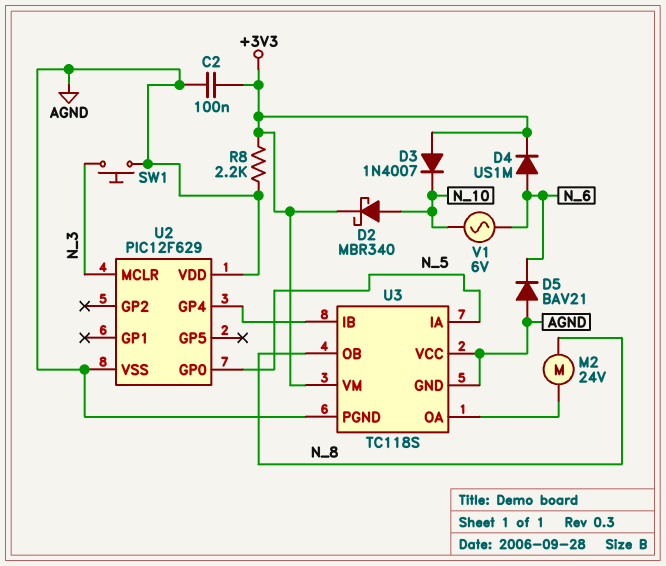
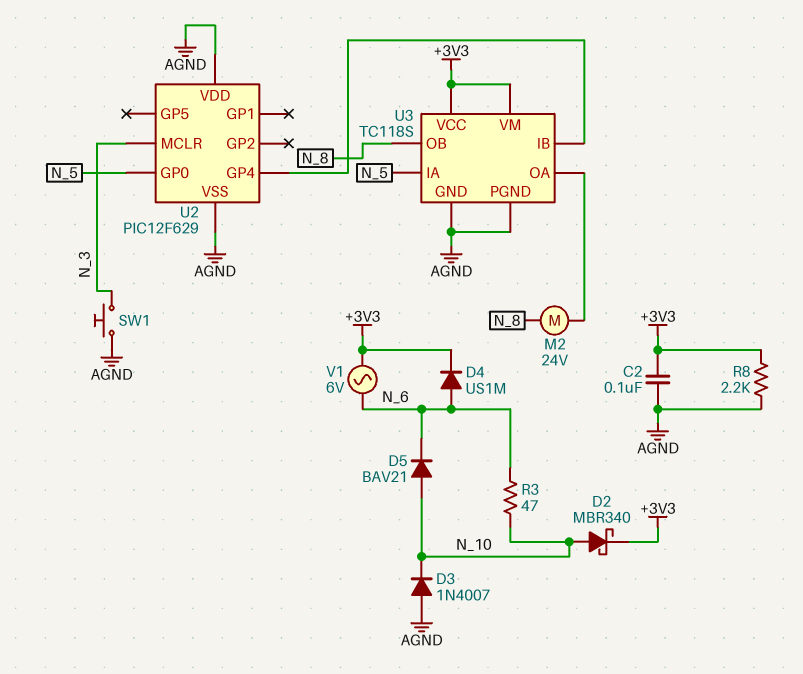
D3: diode 1N4007 (A +3V3, K N_10) -> diode 1N4007 (A AGND, K N_10)
D5: diode BAV21 (A AGND, K N_6) -> diode BAV21 (A N_10, K N_6)
R3: none -> 47 (N_6, N_10)
U3 pin VCC: AGND -> +3V3
V1: AC 6V (N_6, N_10) -> AC 6V (+3V3, N_6)

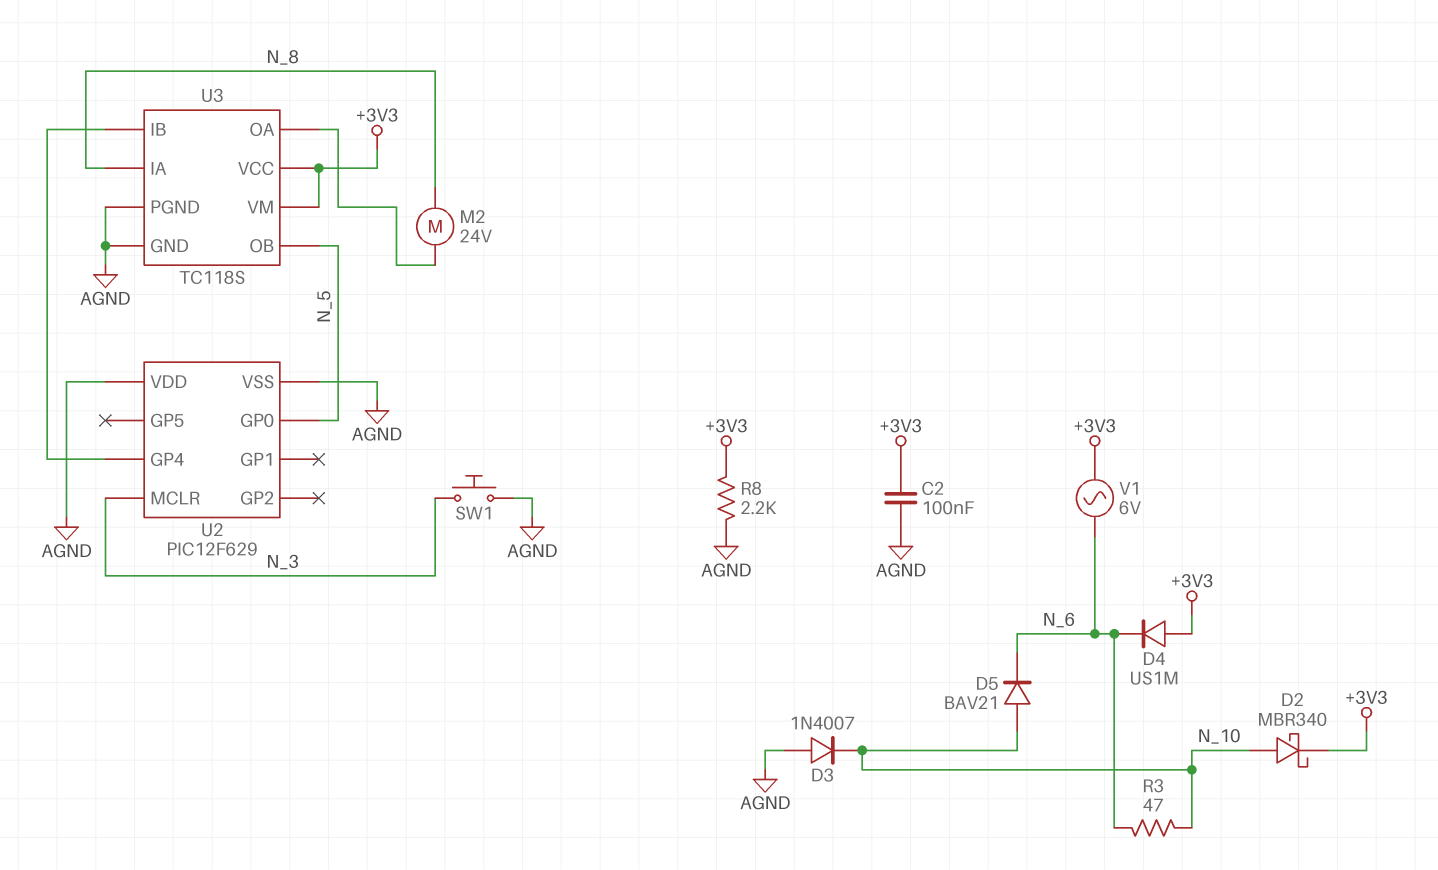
D4: diode US1M (A N_6, K +3V3) -> diode US1M (A +3V3, K N_6)
U3 pin IA: N_5 -> N_8
U3 pin OB: N_8 -> N_5

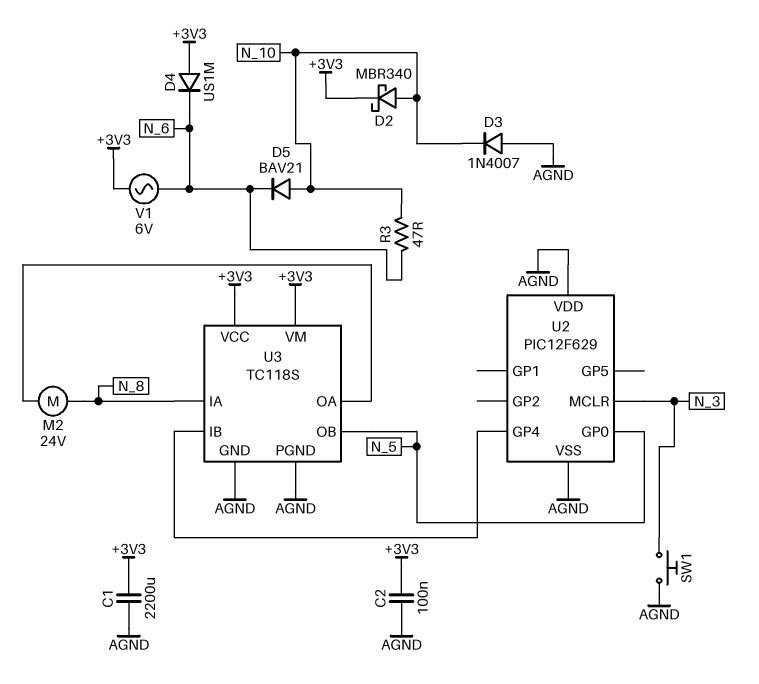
C1: none -> 2200uF (+3V3, AGND)
R8: 2.2k (+3V3, AGND) -> none

